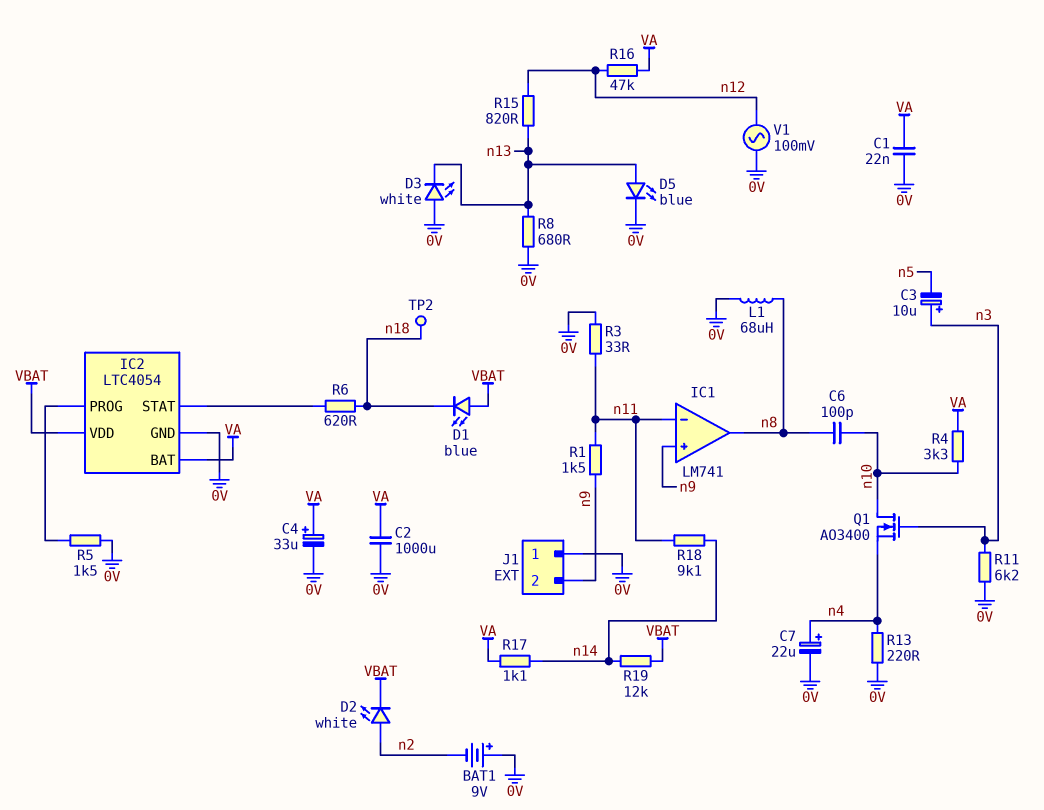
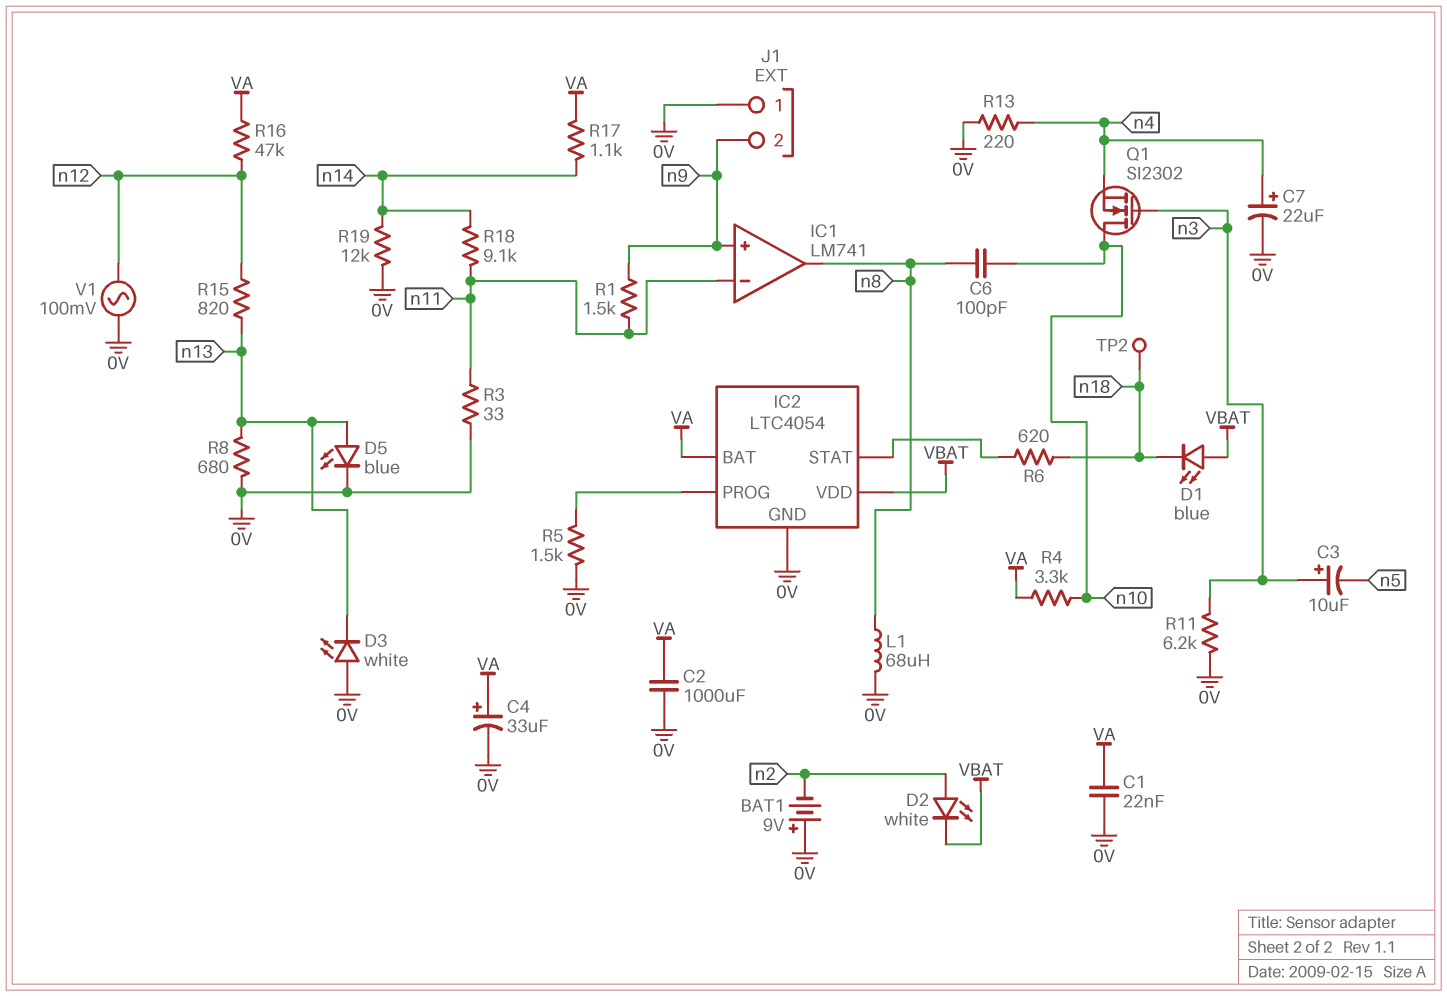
Q1: NMOS AO3400 (G n3, D n10, S n4) -> NMOS SI2302 (G n3, D n10, S n4)
R19: 12k (VBAT, n14) -> 12k (0V, n14)

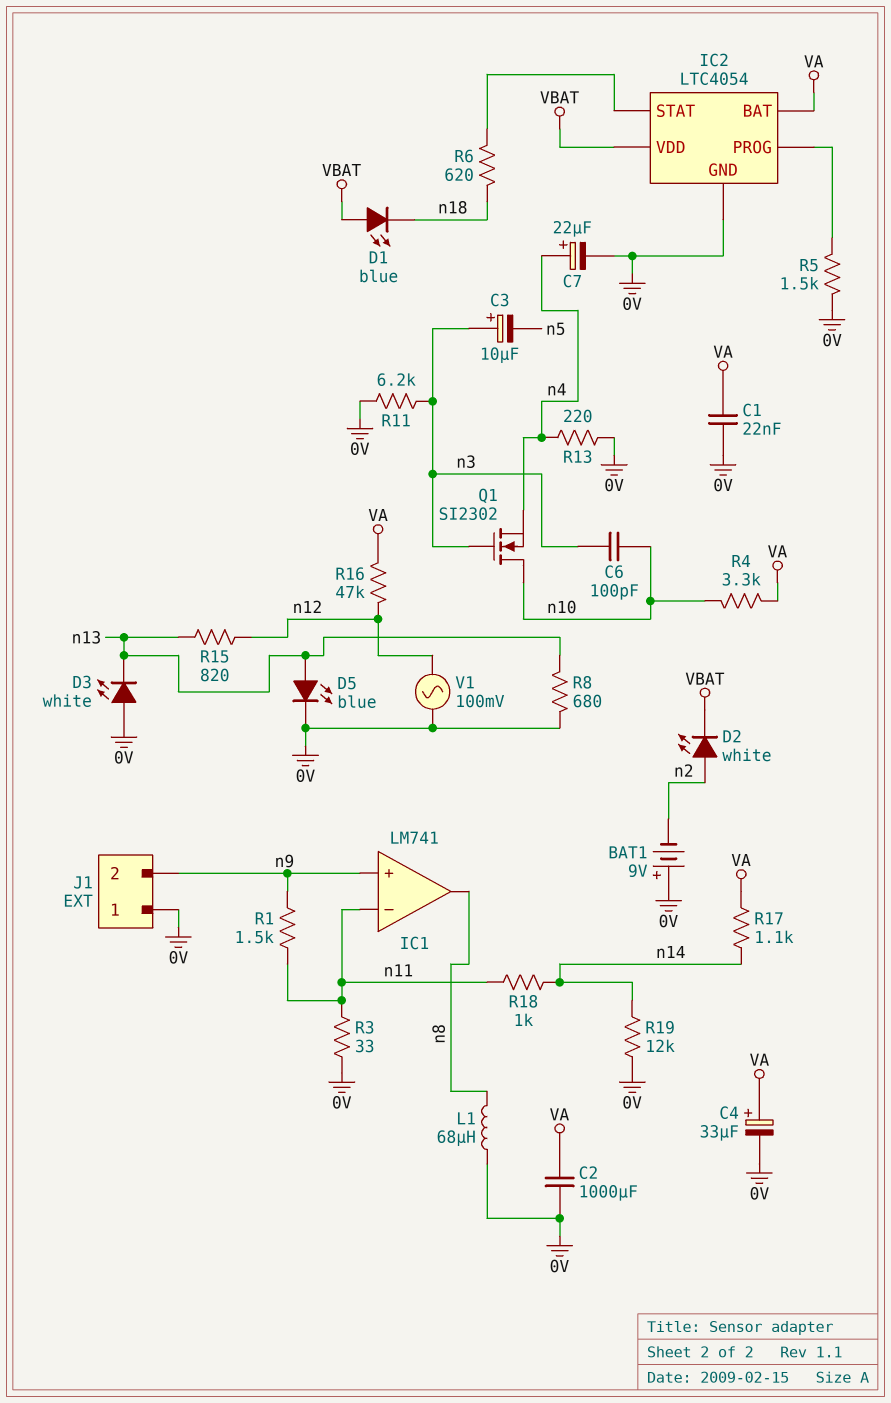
C6: 100pF (n8, n10) -> 100pF (n3, n10)
R18: 9.1k (n11, n14) -> 1k (n11, n14)
TP2: test point (n18) -> none

